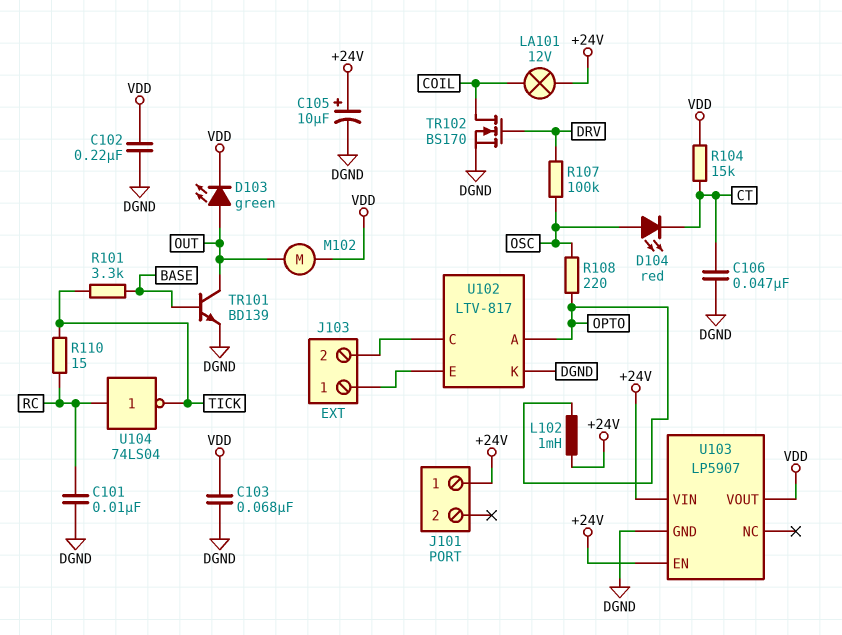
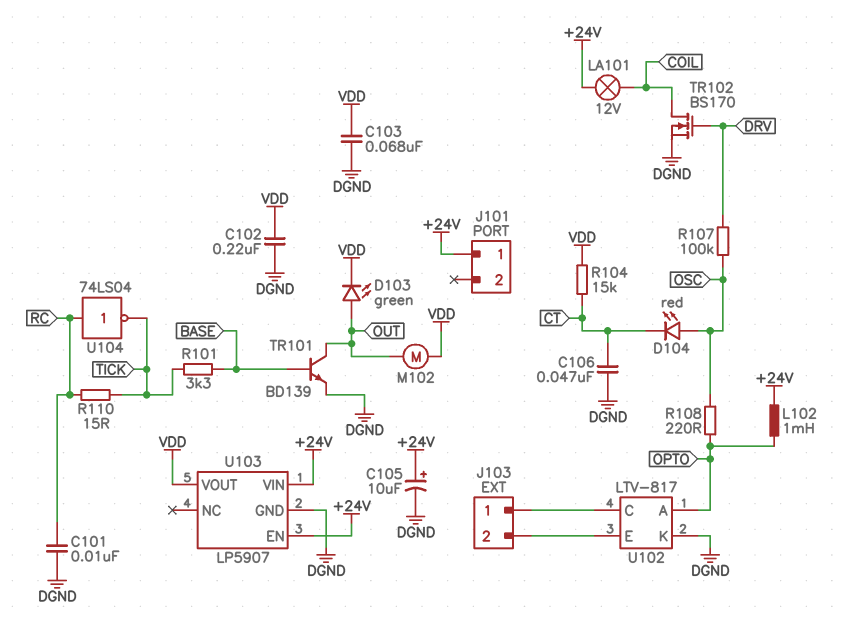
U102 pin C: J103/2 -> J103/1
U102 pin E: J103/1 -> J103/2

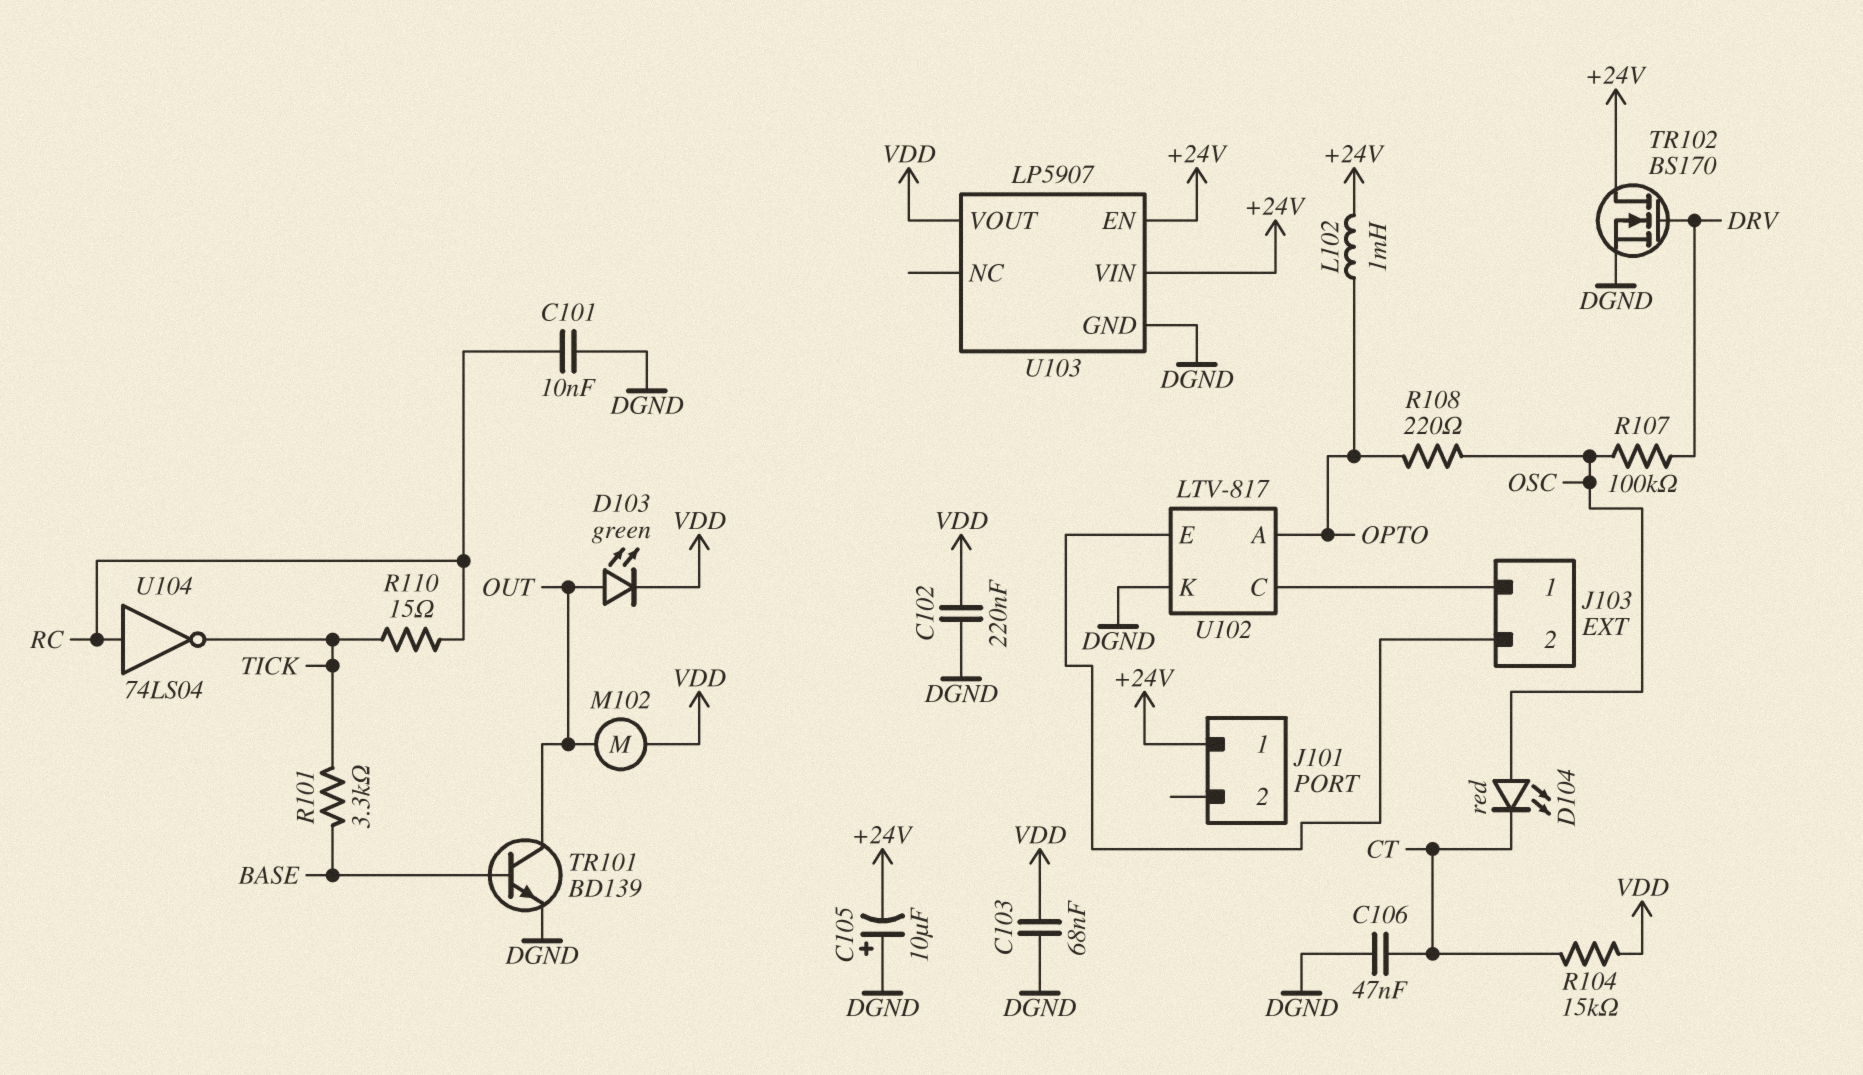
C105: 10uF (plus +24V, minus DGND) -> 10uF (plus DGND, minus +24V)
LA101: lamp 12V (+24V, COIL) -> none
TR102: NMOS BS170 (G DRV, D COIL, S DGND) -> NMOS BS170 (G DRV, D +24V, S DGND)

